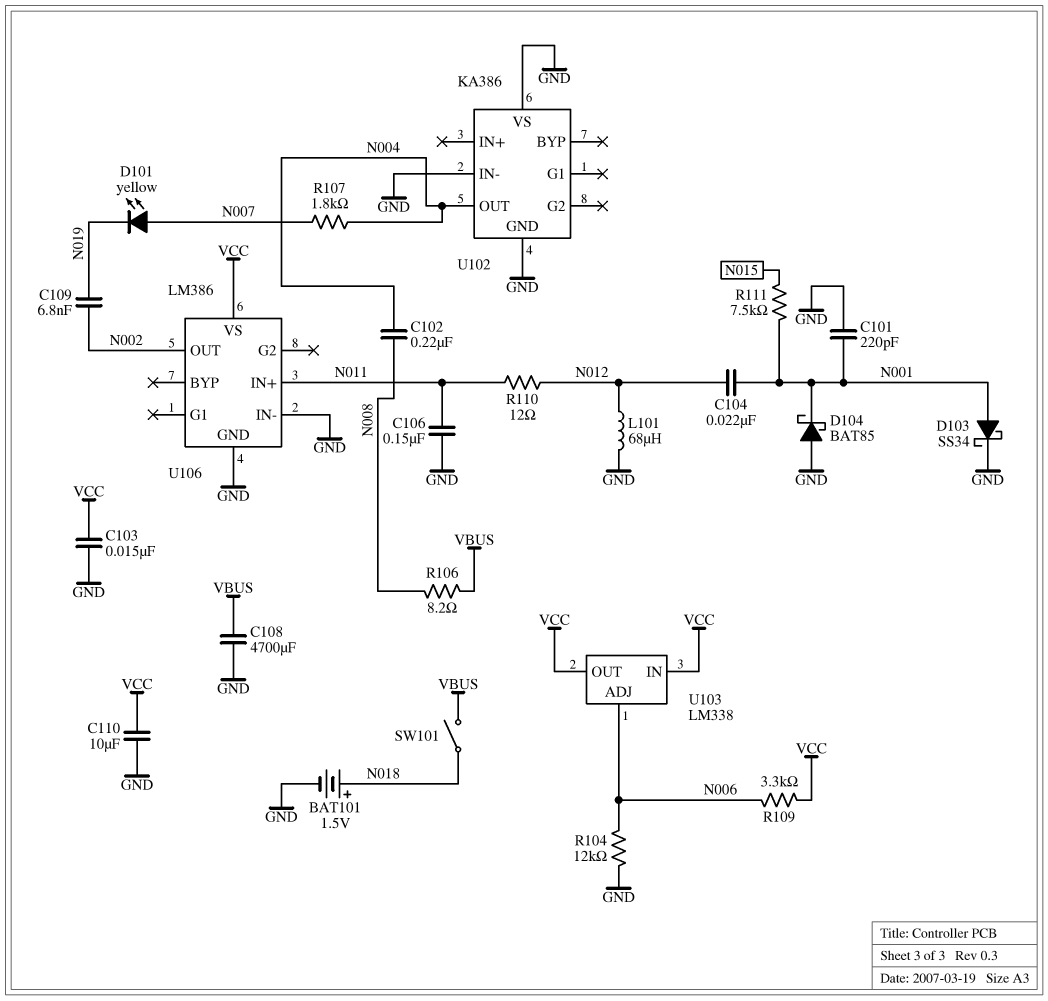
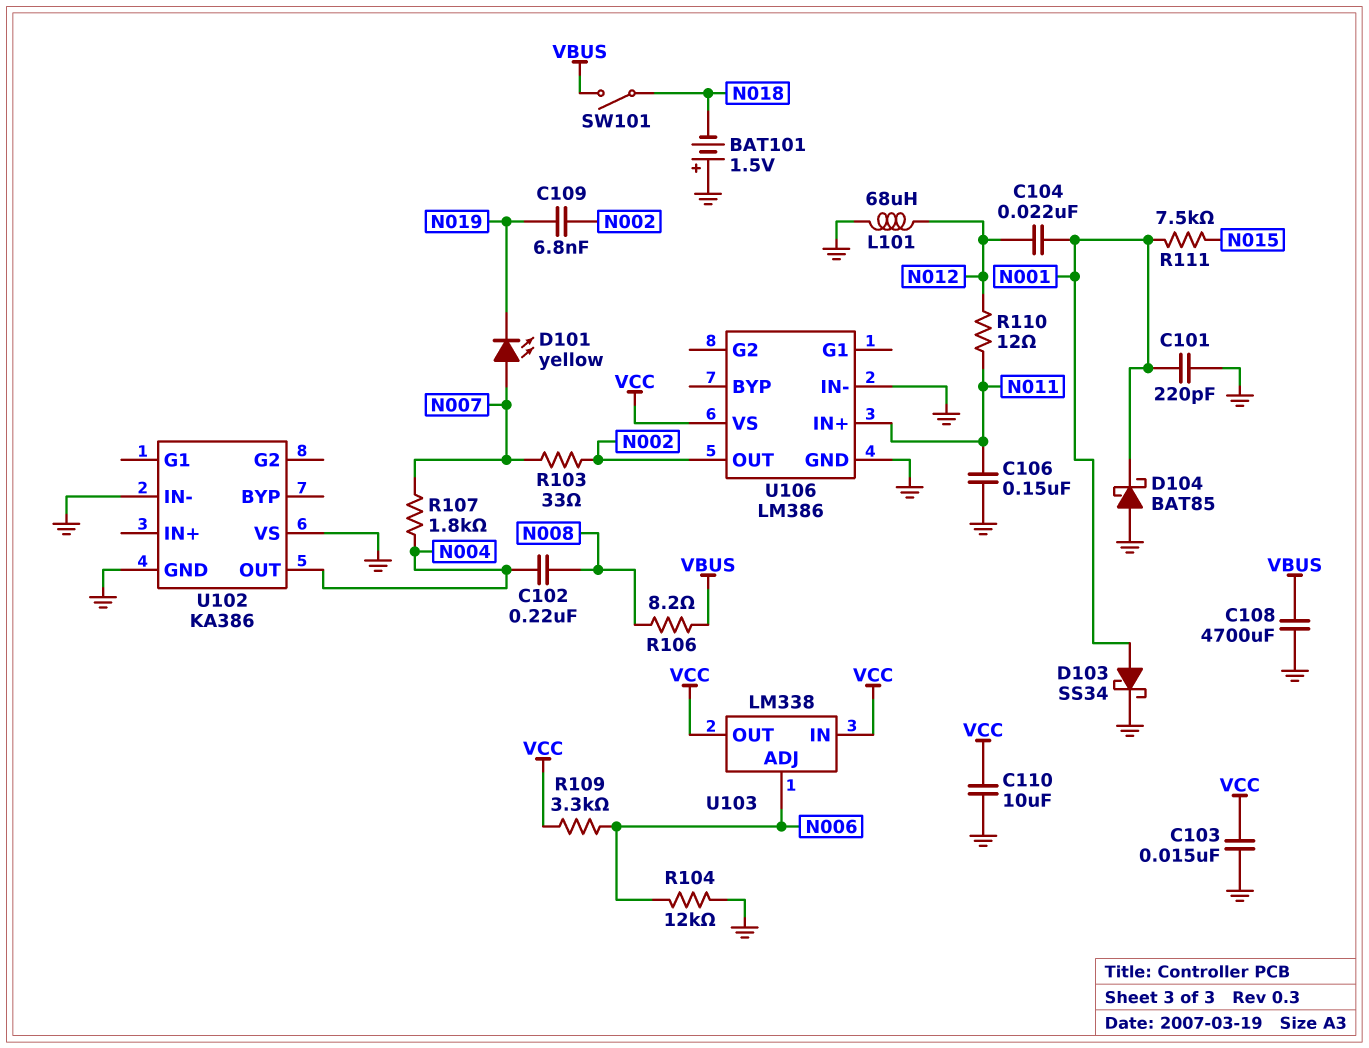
BAT101: 1.5V (plus N018, minus GND) -> 1.5V (plus GND, minus N018)
R103: none -> 33 (N002, N007)

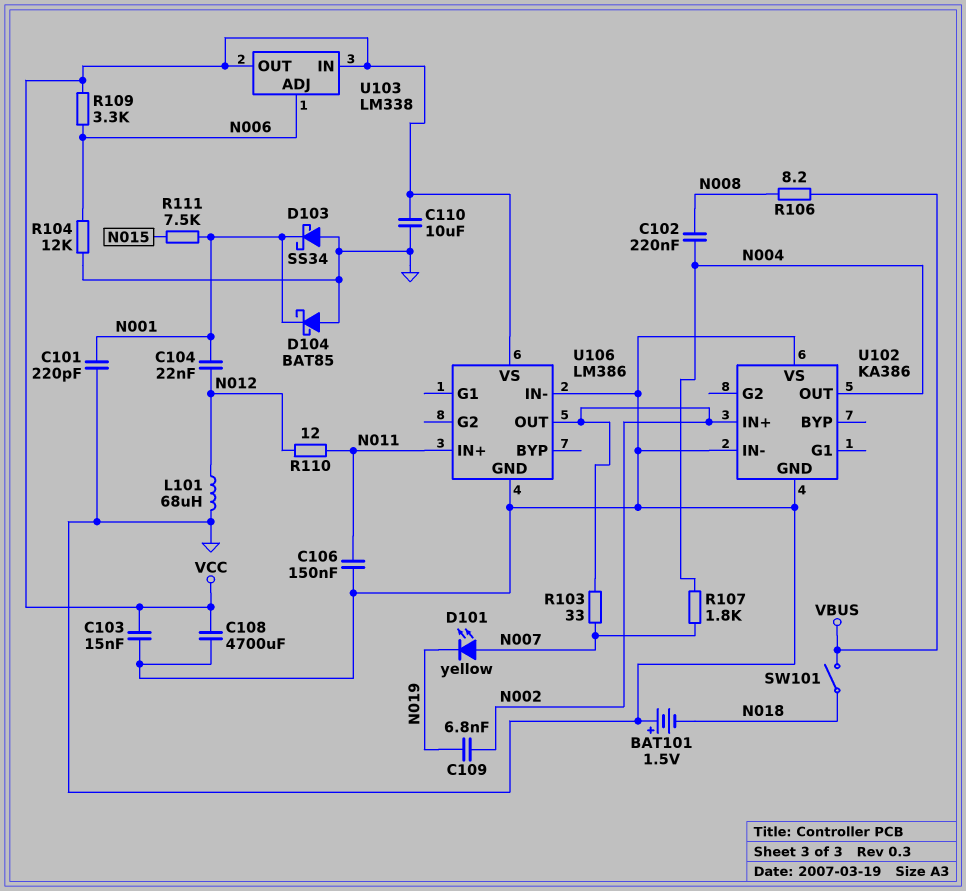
C108: 4700uF (GND, VBUS) -> 4700uF (GND, VCC)
D103: schottky SS34 (A N001, K GND) -> schottky SS34 (A GND, K N001)
U102 pin IN+: none -> N002

